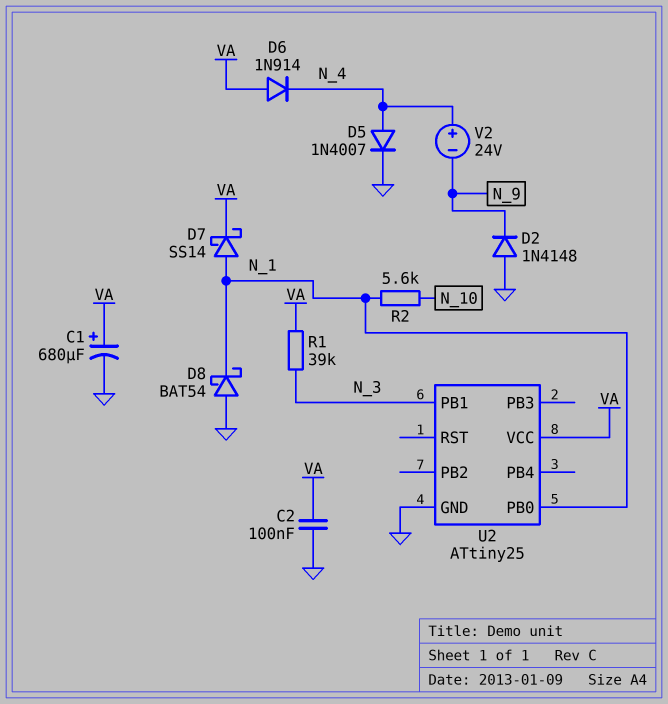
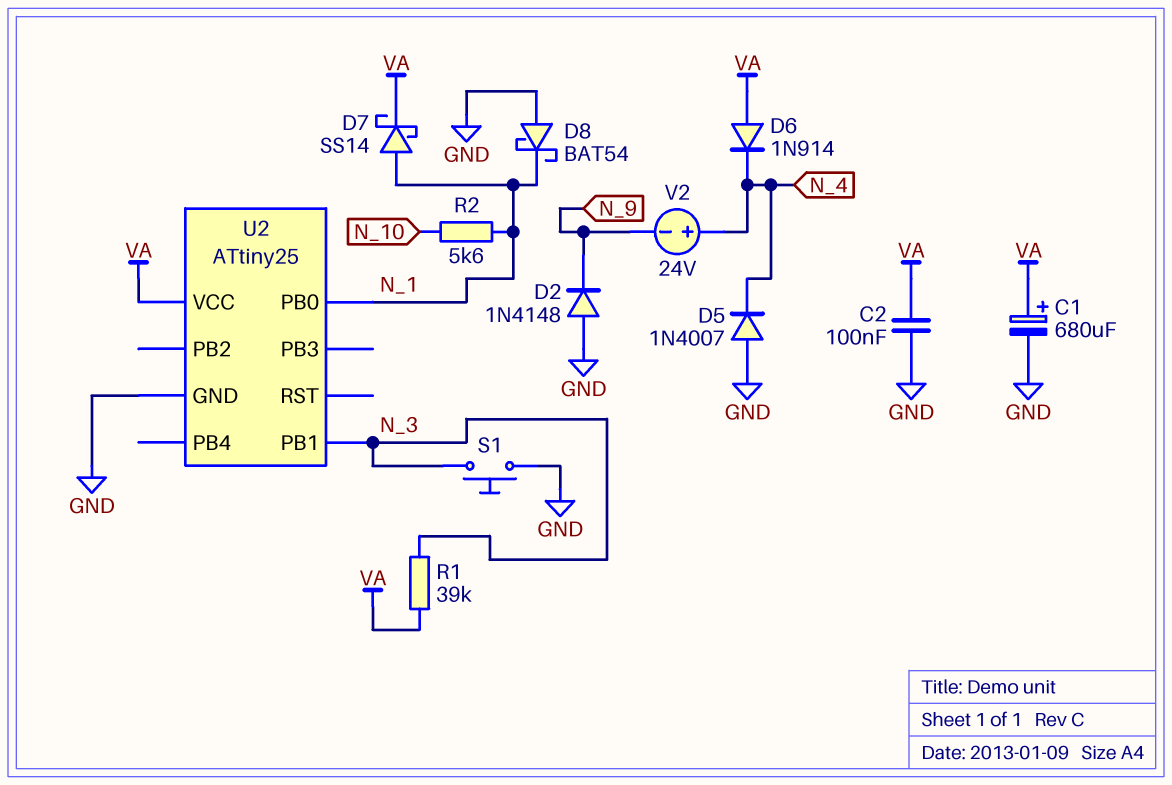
D5: diode 1N4007 (A N_4, K GND) -> diode 1N4007 (A GND, K N_4)
S1: none -> button (GND, N_3)

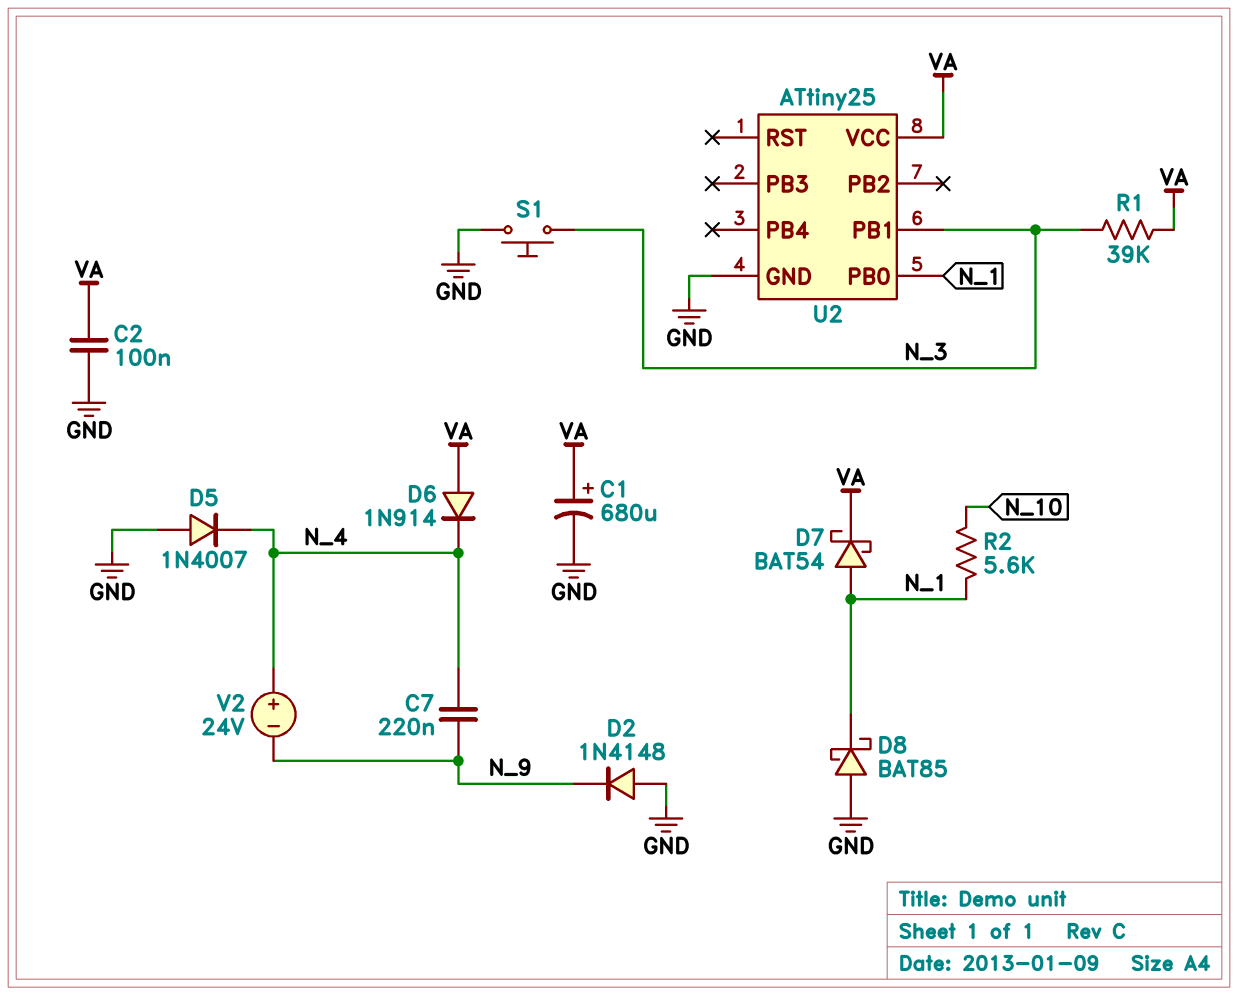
C7: none -> 220nF (N_4, N_9)
D7: schottky SS14 (A N_1, K VA) -> schottky BAT54 (A N_1, K VA)
D8: schottky BAT54 (A GND, K N_1) -> schottky BAT85 (A GND, K N_1)

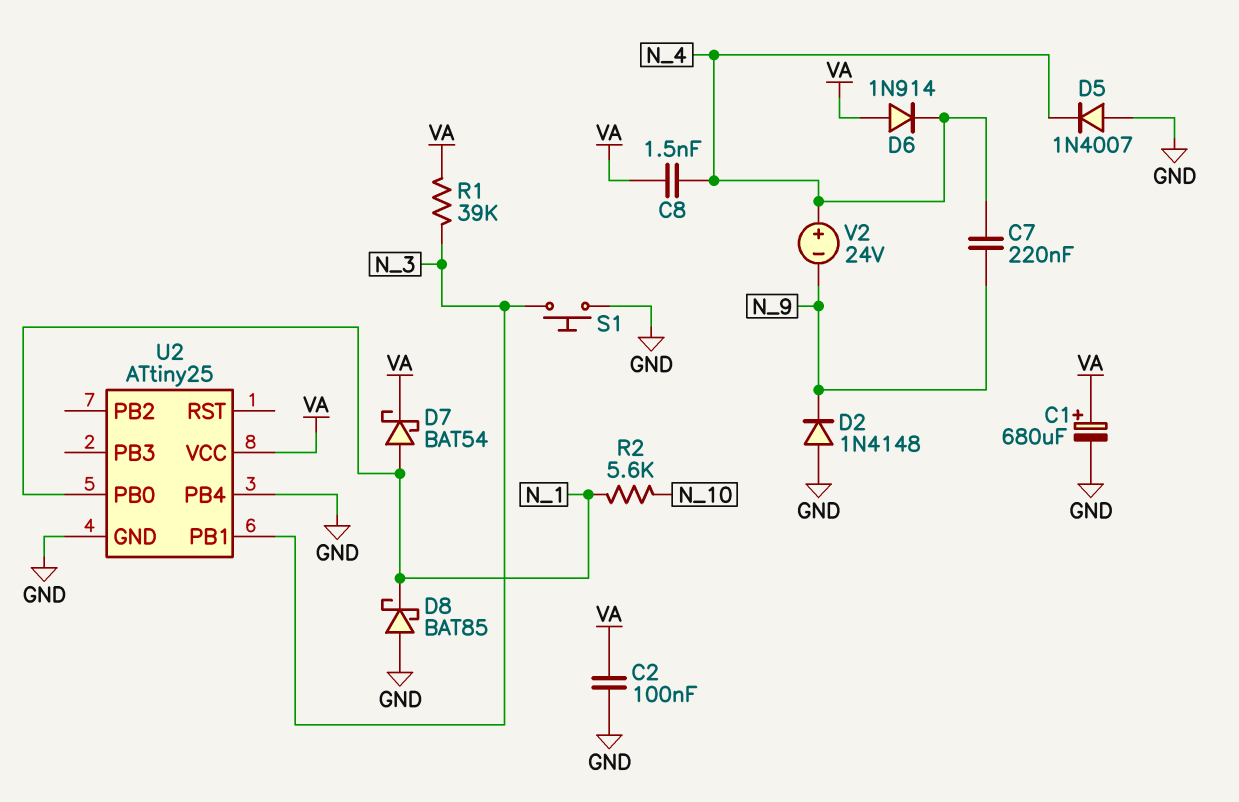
C8: none -> 1.5nF (N_4, VA)
U2 pin PB4: none -> GND

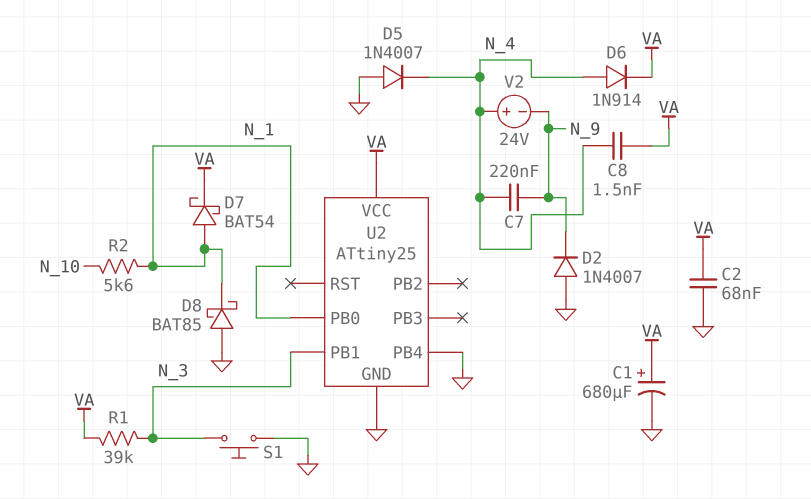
C2: 100nF (GND, VA) -> 68nF (GND, VA)
D2: diode 1N4148 (A GND, K N_9) -> diode 1N4007 (A GND, K N_9)
D6: diode 1N914 (A VA, K N_4) -> diode 1N914 (A N_4, K VA)

